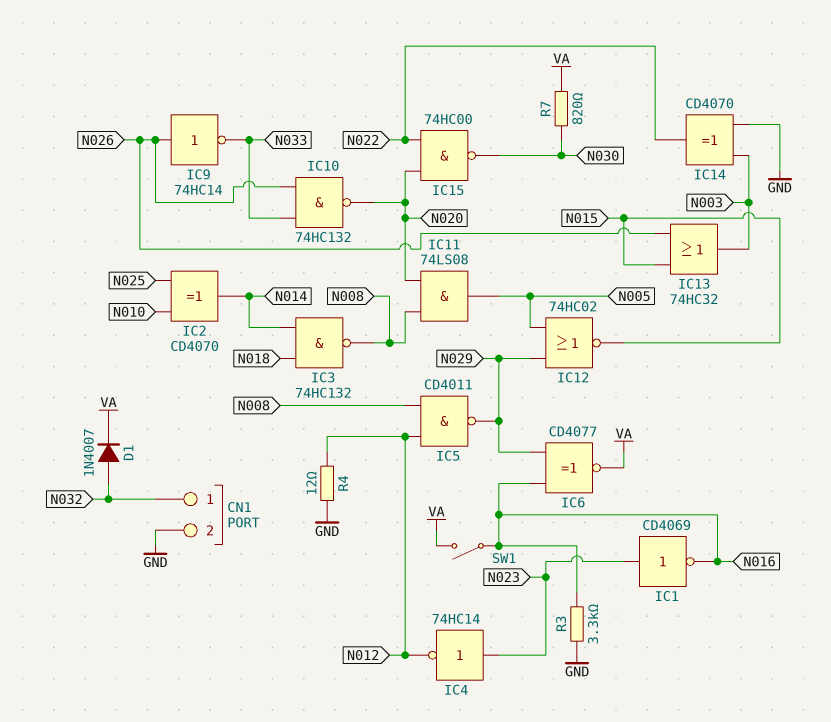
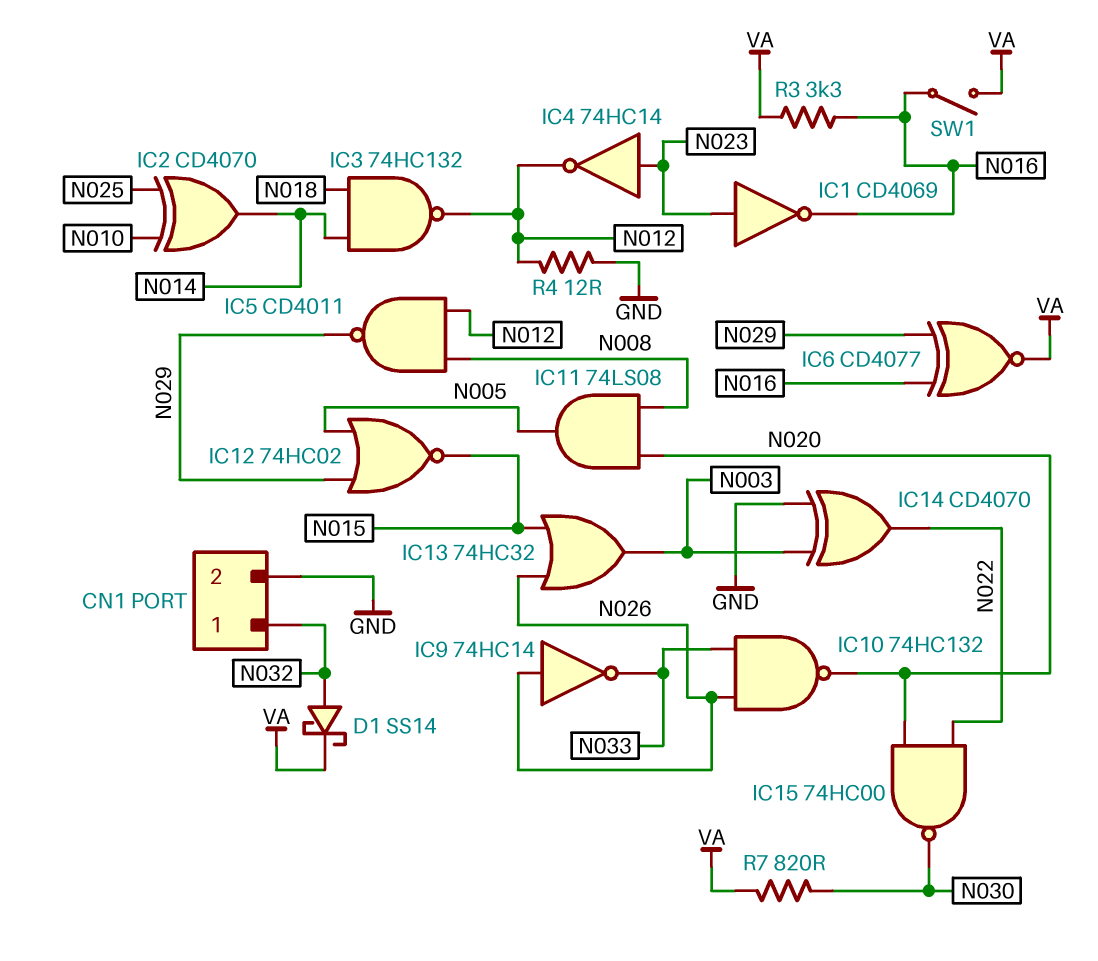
D1: diode 1N4007 (A N032, K VA) -> schottky SS14 (A N032, K VA)
IC3: NAND 74HC132 (in N014, in N018, out N008) -> NAND 74HC132 (in N014, in N018, out N012)
R3: 3.3k (GND, N016) -> 3.3k (N016, VA)

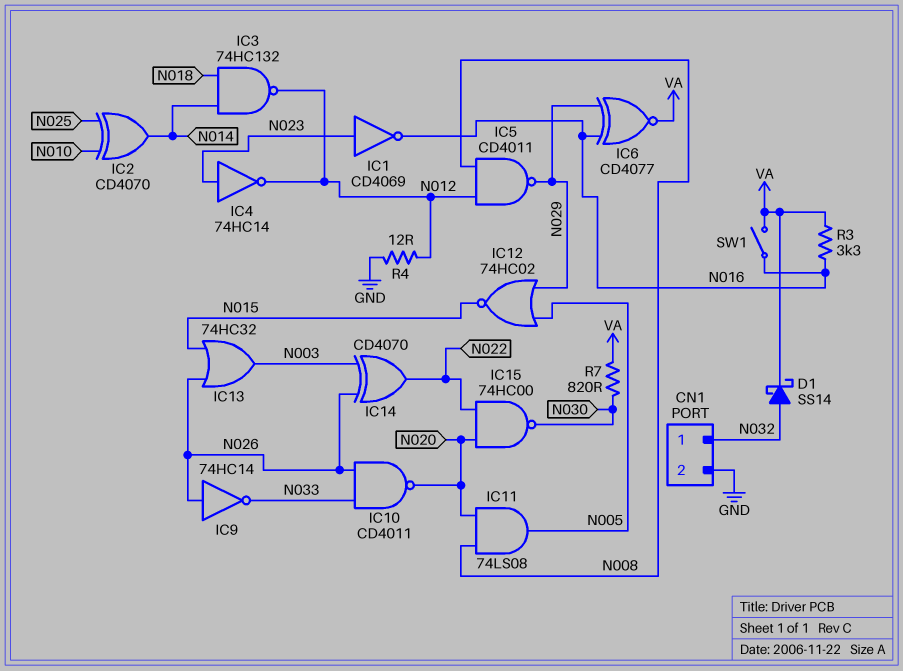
IC10: NAND 74HC132 (in N026, in N033, out N020) -> NAND CD4011 (in N026, in N033, out N020)
IC14: XOR CD4070 (in GND, in N003, out N022) -> XOR CD4070 (in N003, in N026, out N022)

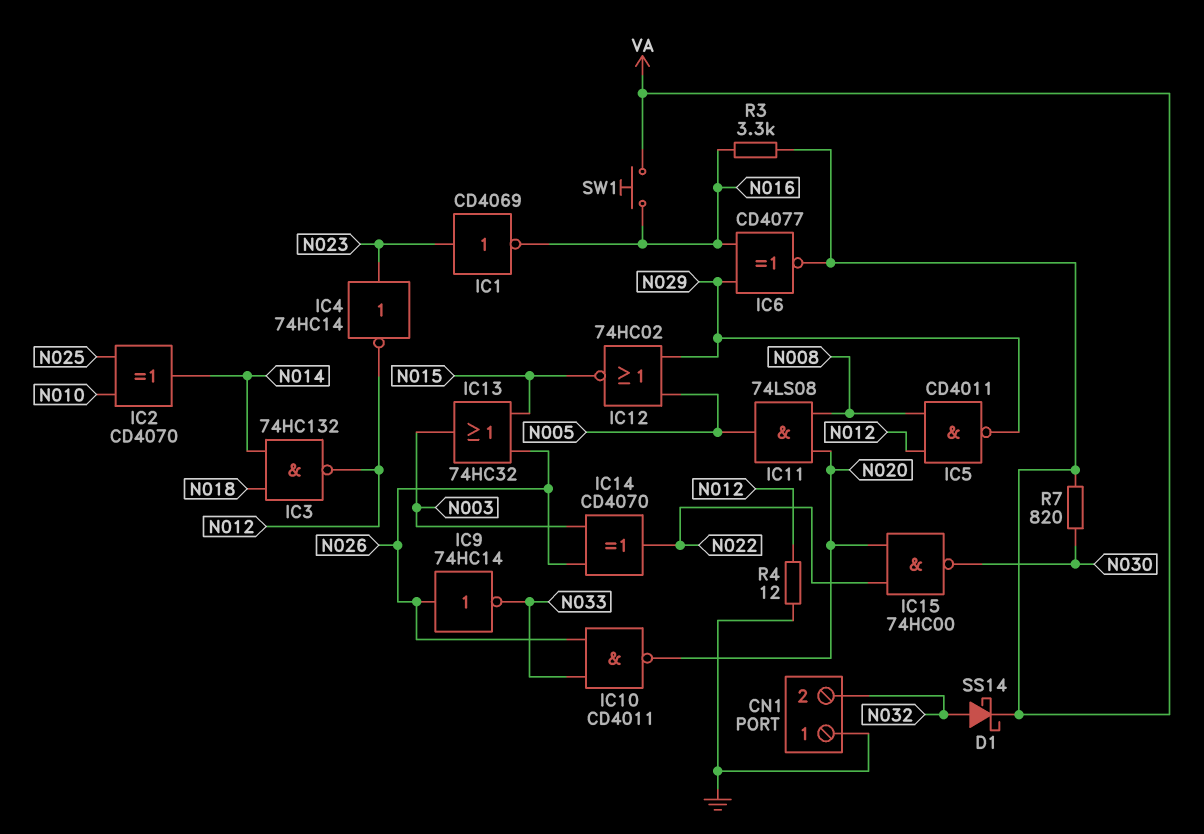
CN1 pin 1: N032 -> GND
CN1 pin 2: GND -> N032
SW1: switch (N016, VA) -> button (N016, VA)

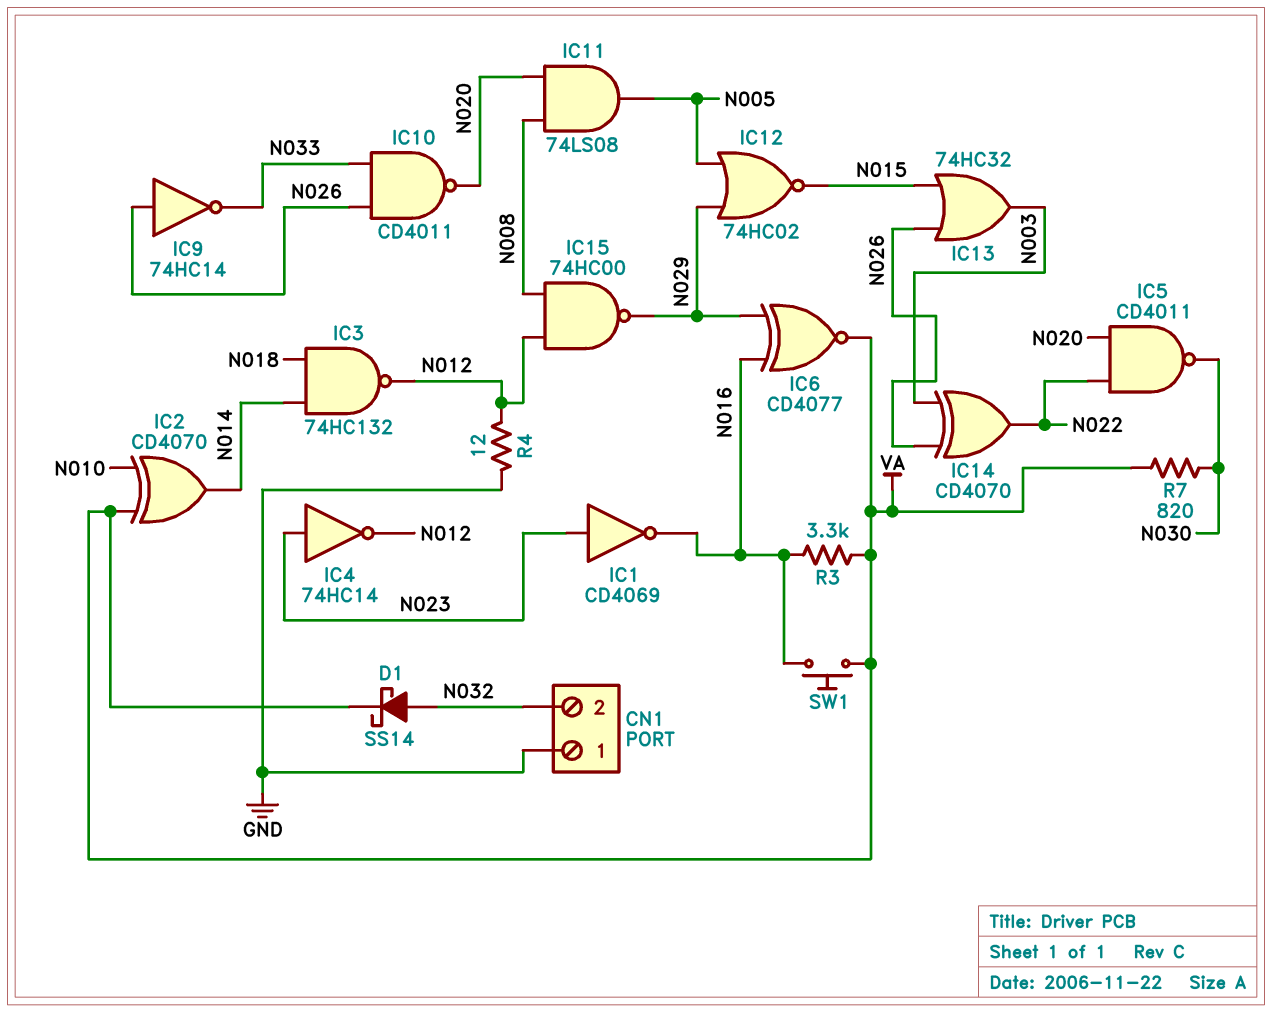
IC2: XOR CD4070 (in N010, in N025, out N014) -> XOR CD4070 (in N010, in VA, out N014)
IC5: NAND CD4011 (in N008, in N012, out N029) -> NAND CD4011 (in N020, in N022, out N030)
IC15: NAND 74HC00 (in N020, in N022, out N030) -> NAND 74HC00 (in N008, in N012, out N029)

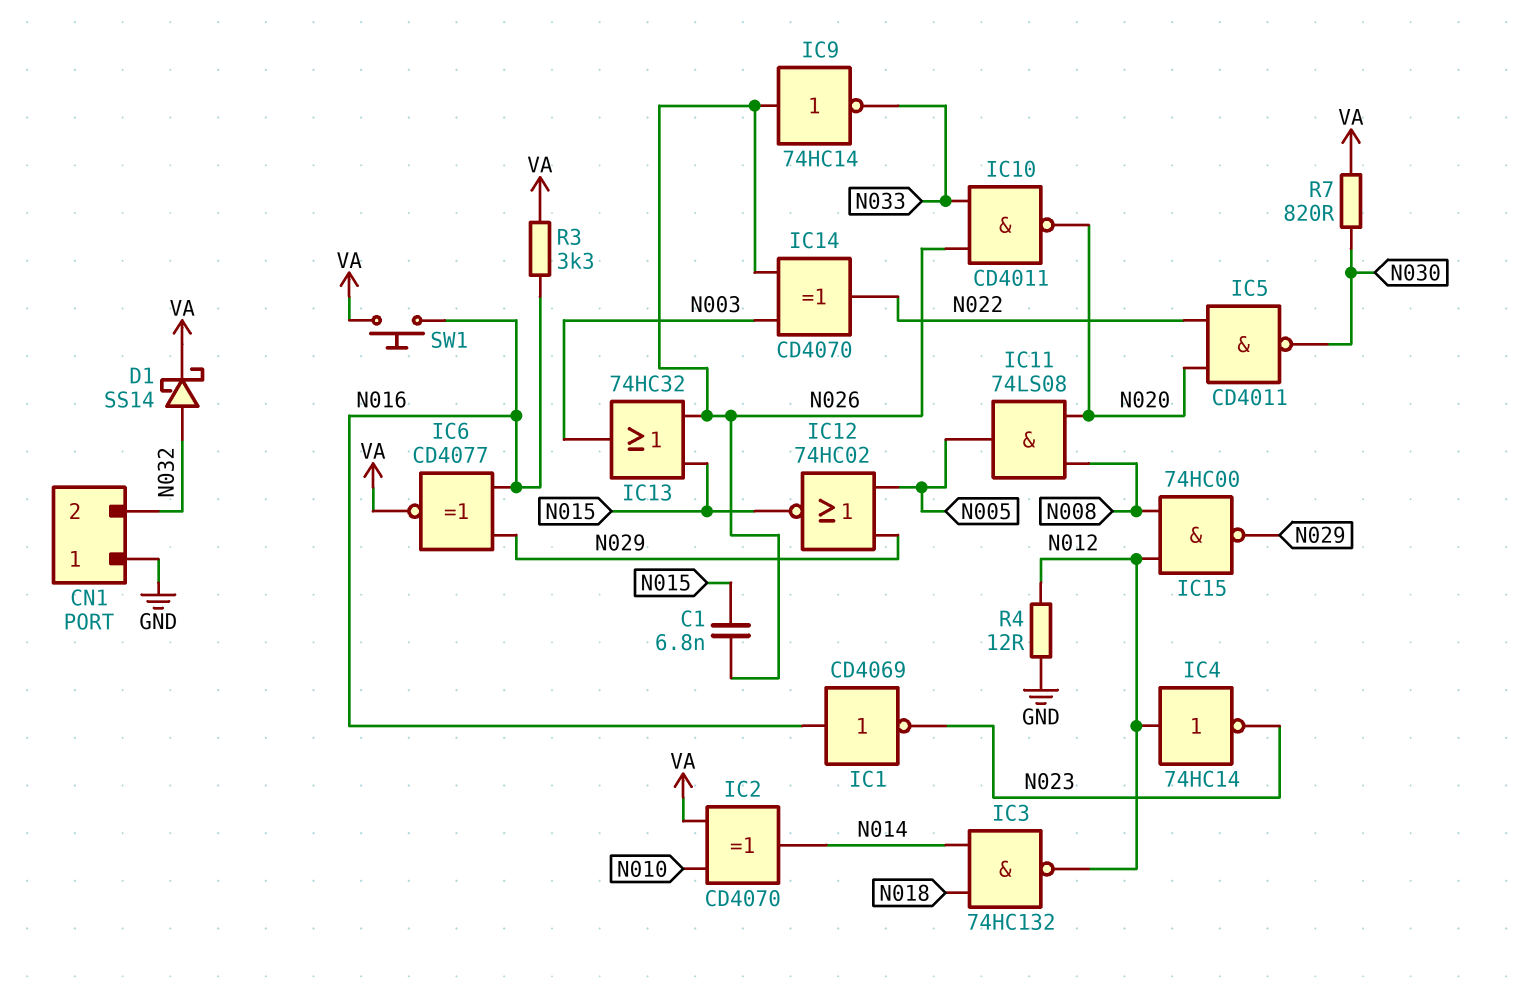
C1: none -> 6.8nF (N015, N026)
IC1: NOT CD4069 (in N023, out N016) -> NOT CD4069 (in N016, out N023)
IC4: NOT 74HC14 (in N023, out N012) -> NOT 74HC14 (in N012, out N023)

